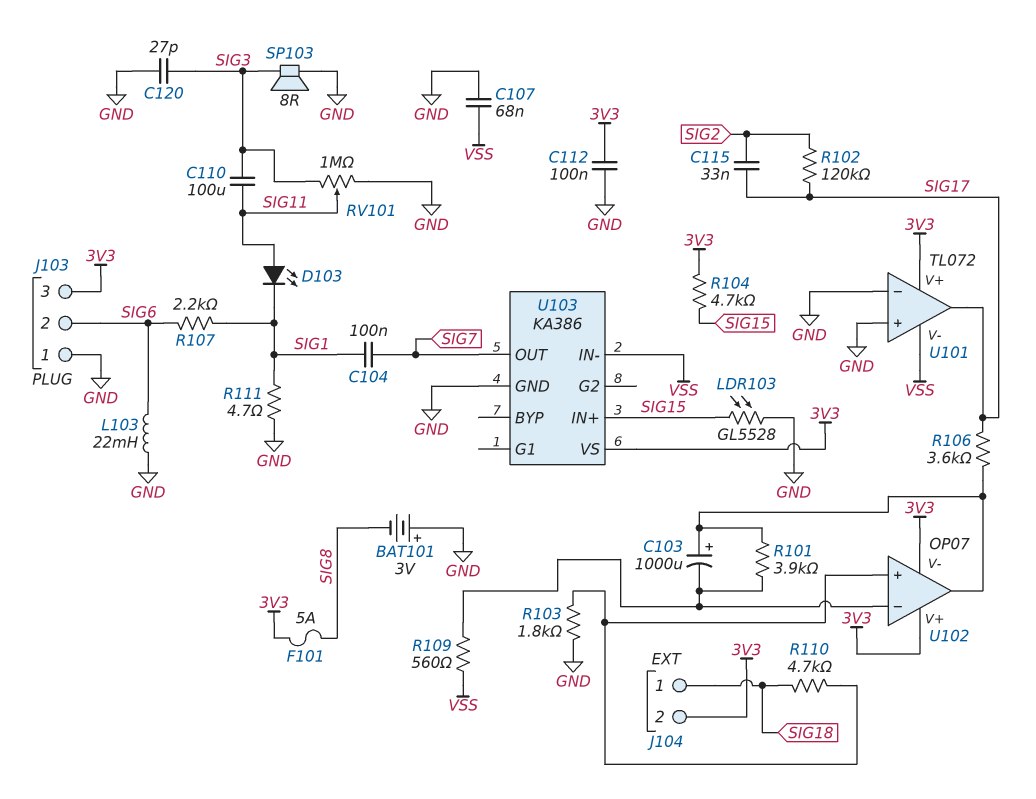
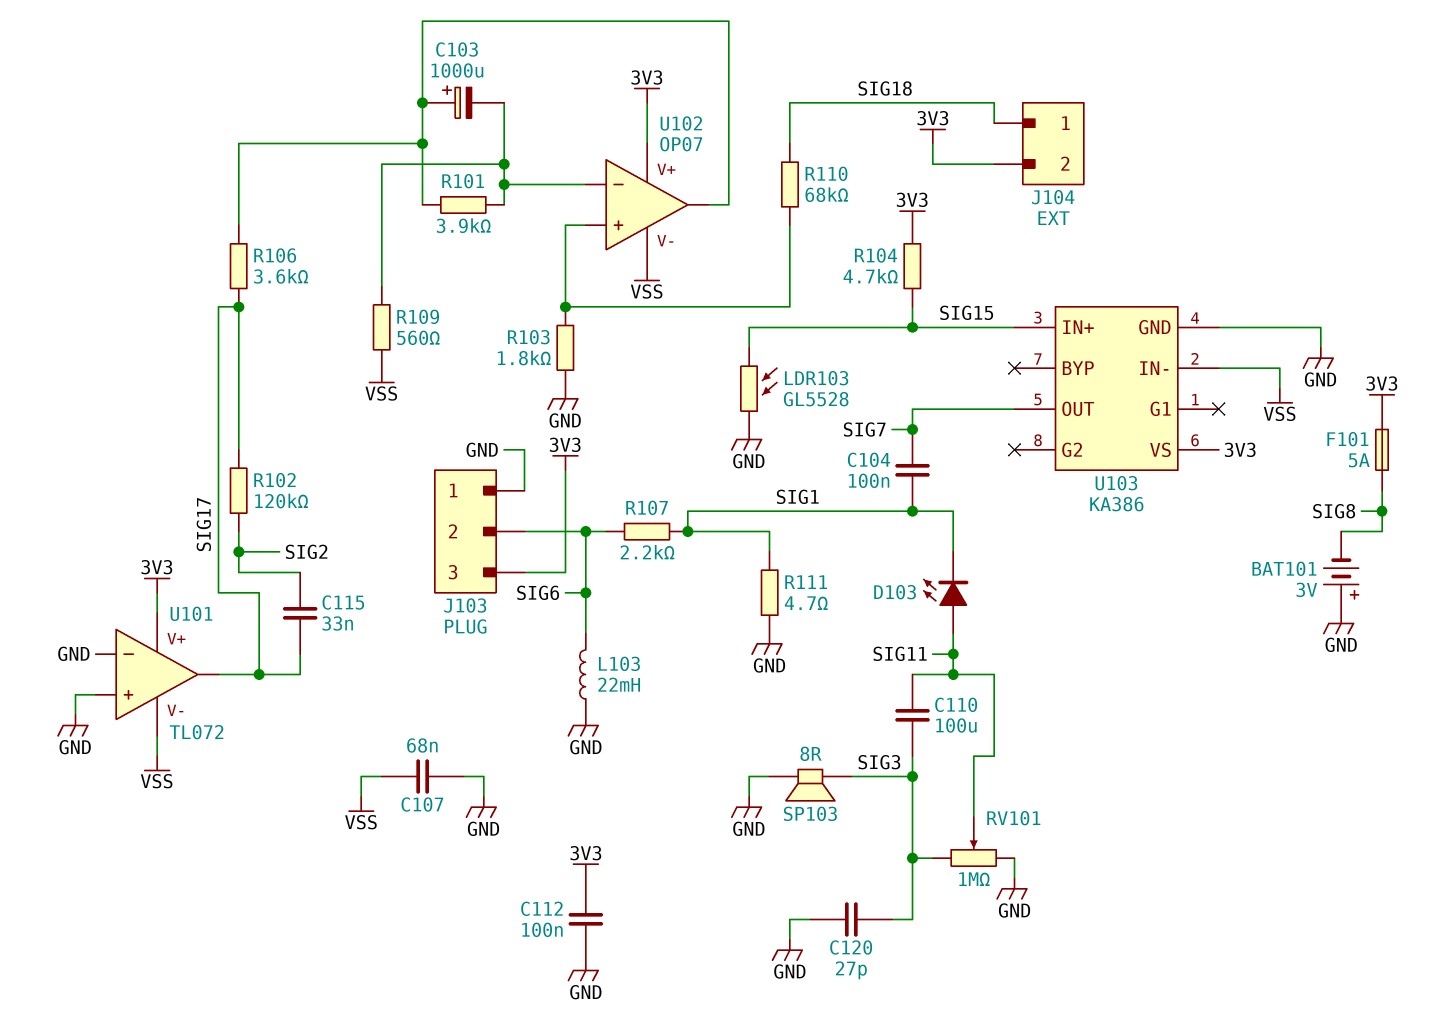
R110: 4.7k (SIG18, U102/in+) -> 68k (SIG18, U102/in+)
U102 pin V-: 3V3 -> VSS

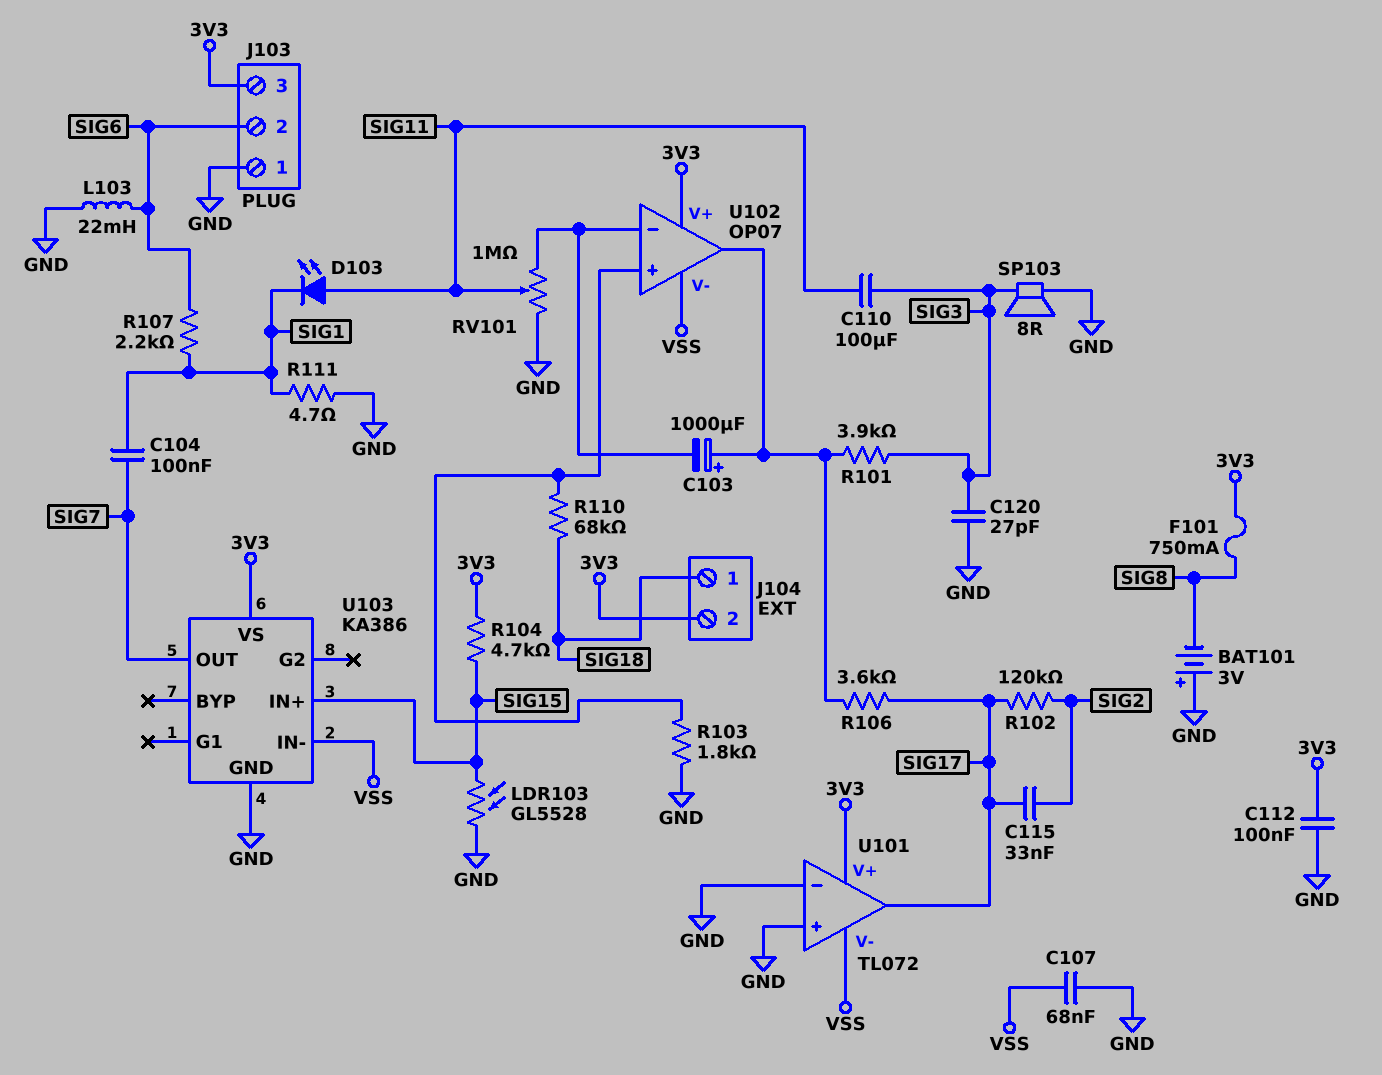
F101: 5A (3V3, SIG8) -> 750mA (3V3, SIG8)
R101: 3.9k (U102/in-, U102/out) -> 3.9k (SIG3, U102/out)
R109: 560 (U102/in-, VSS) -> none
RV101: 1M (GND, SIG3, wiper SIG11) -> 1M (GND, U102/in-, wiper SIG11)

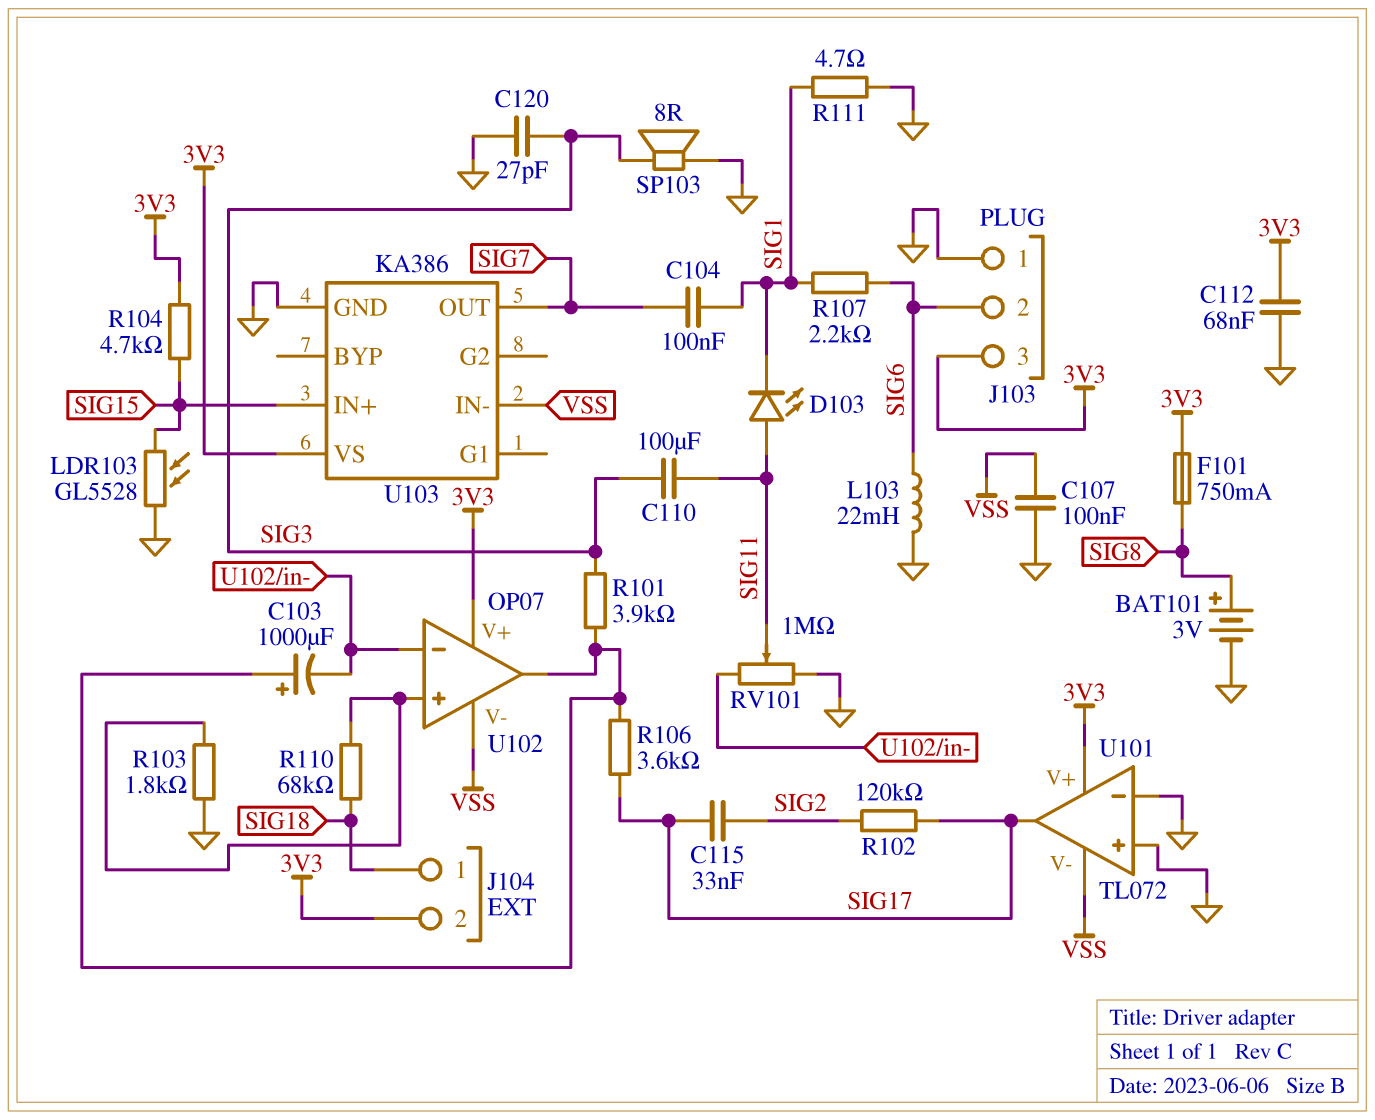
BAT101: 3V (plus GND, minus SIG8) -> 3V (plus SIG8, minus GND)
C107: 68nF (GND, VSS) -> 100nF (GND, VSS)
C112: 100nF (3V3, GND) -> 68nF (3V3, GND)

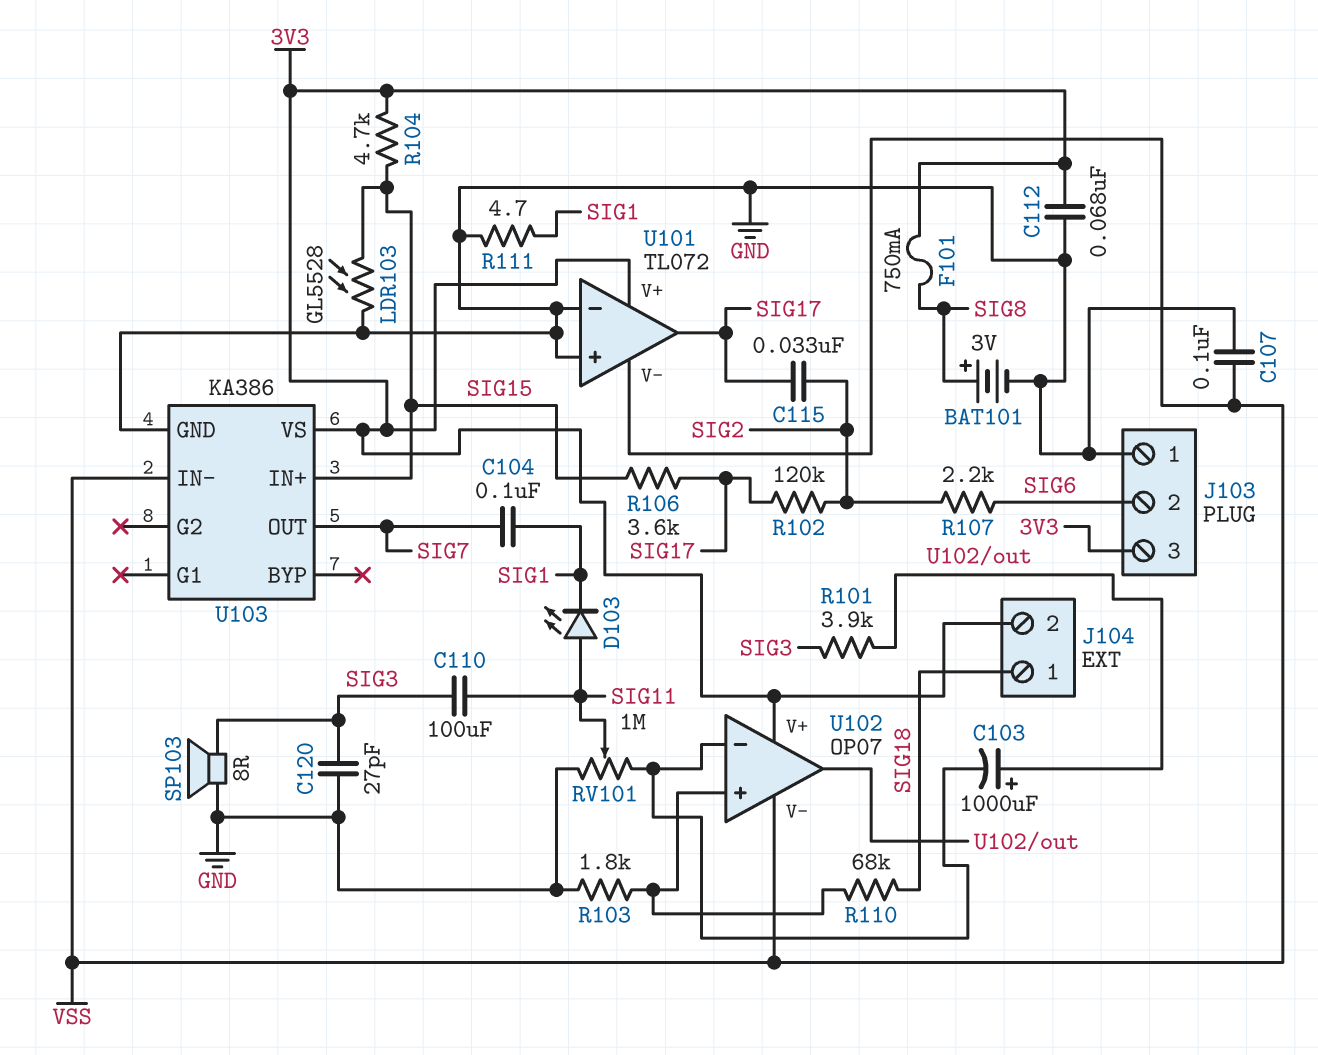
L103: 22mH (GND, SIG6) -> none
R106: 3.6k (SIG17, U102/out) -> 3.6k (SIG15, SIG17)
R107: 2.2k (SIG1, SIG6) -> 2.2k (SIG2, SIG6)

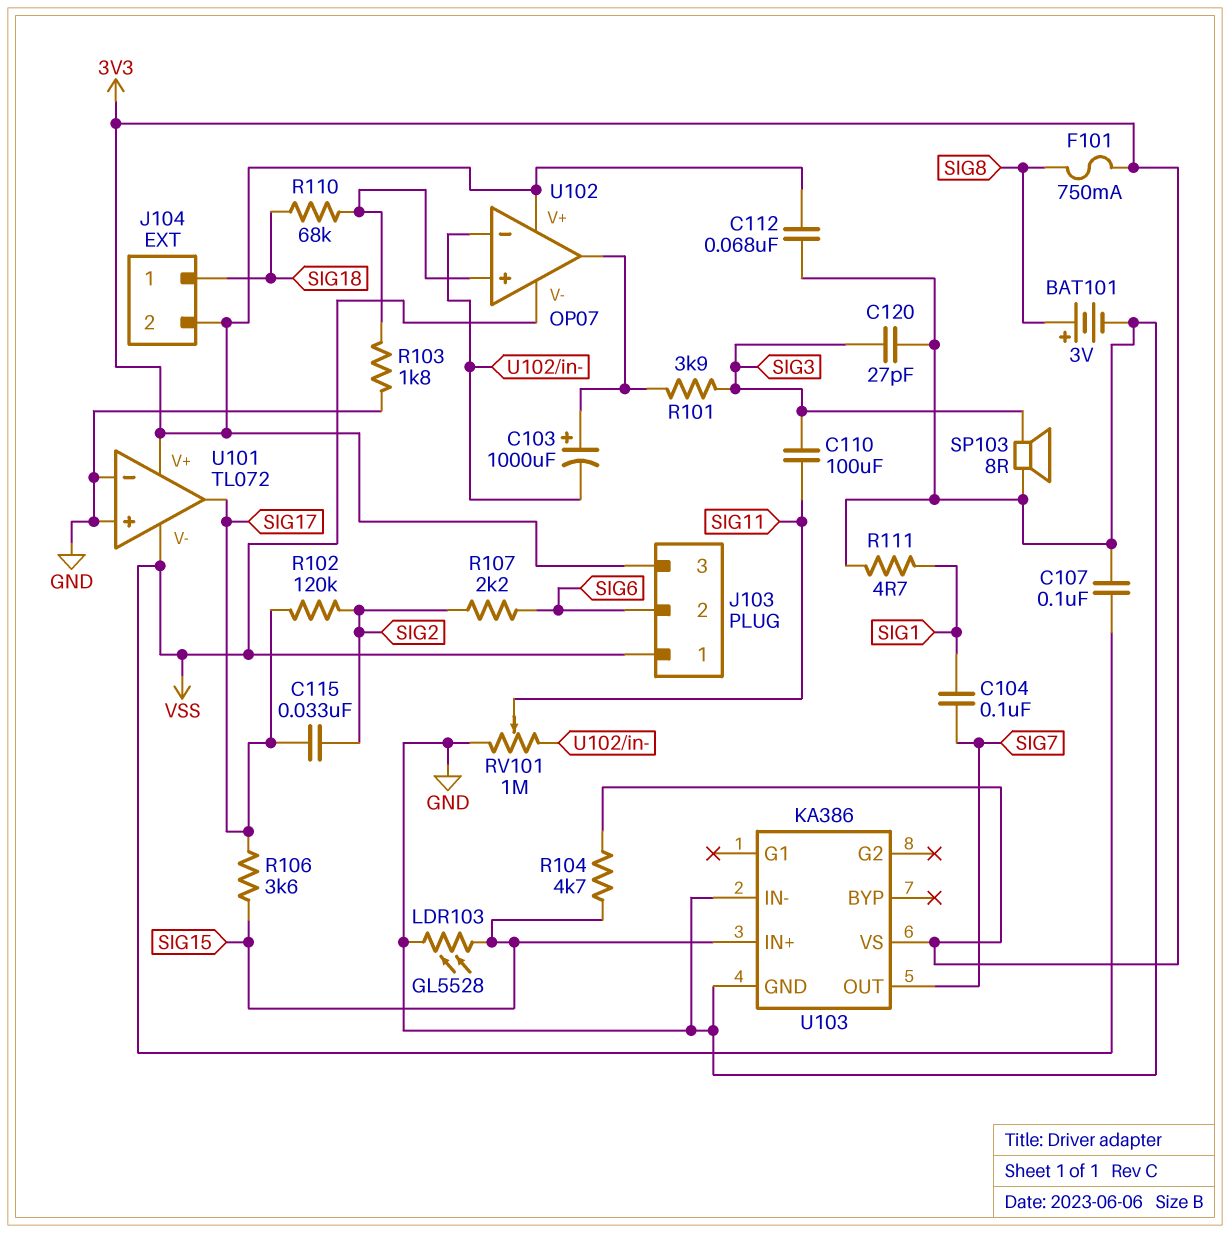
D103: LED (A SIG11, K SIG1) -> none
J103 pin 1: GND -> VSS
U103 pin IN-: VSS -> GND

